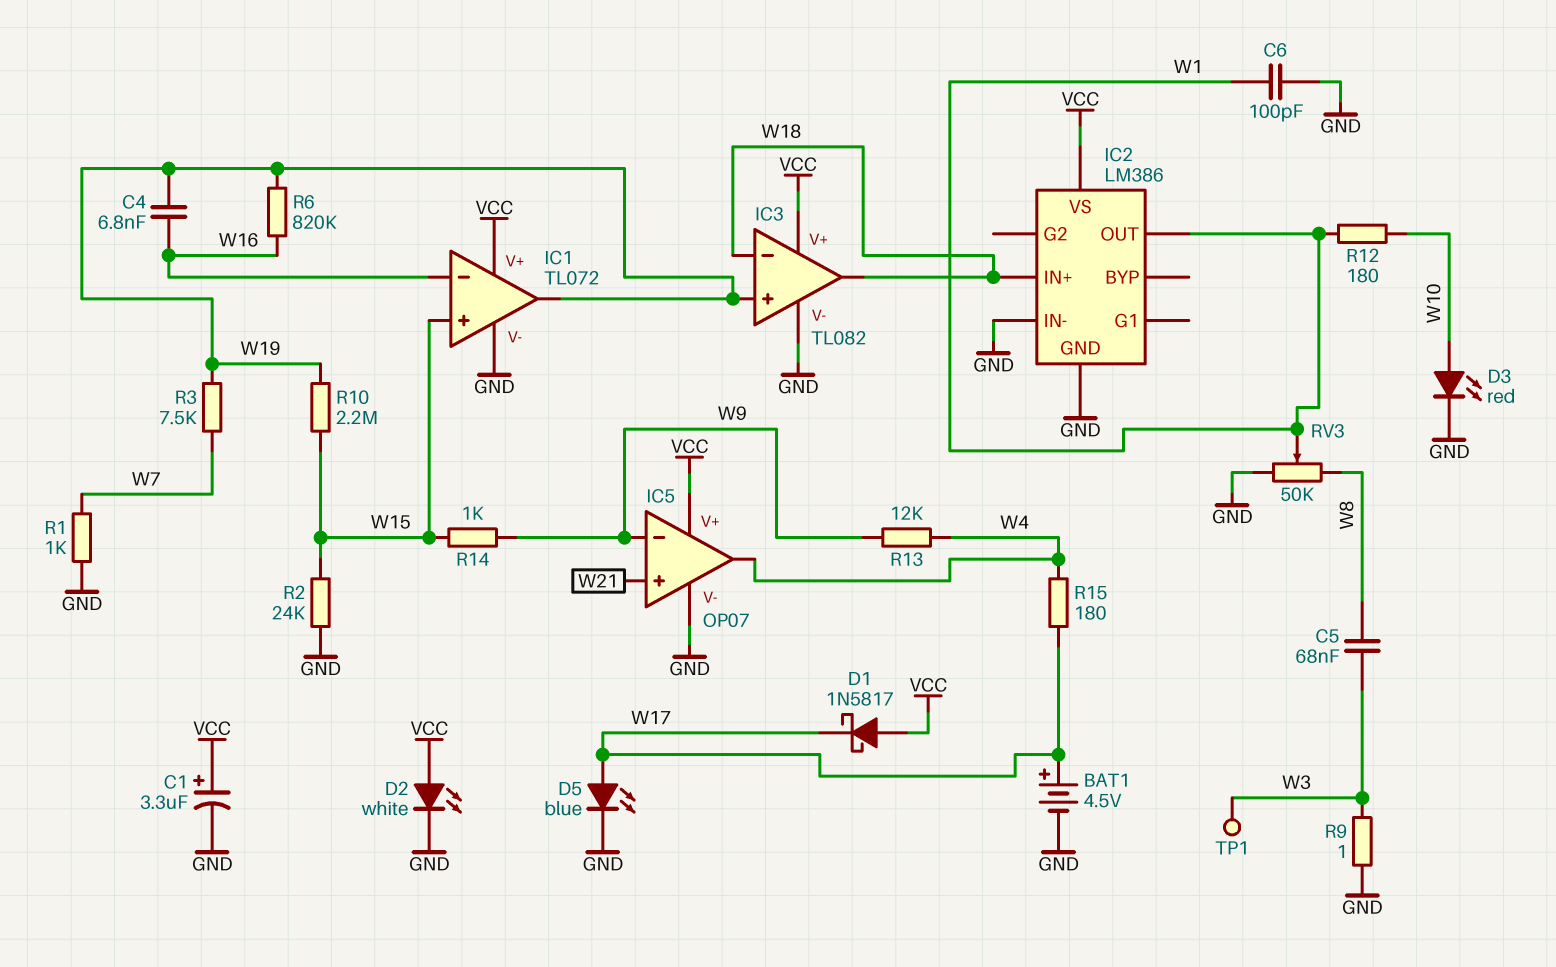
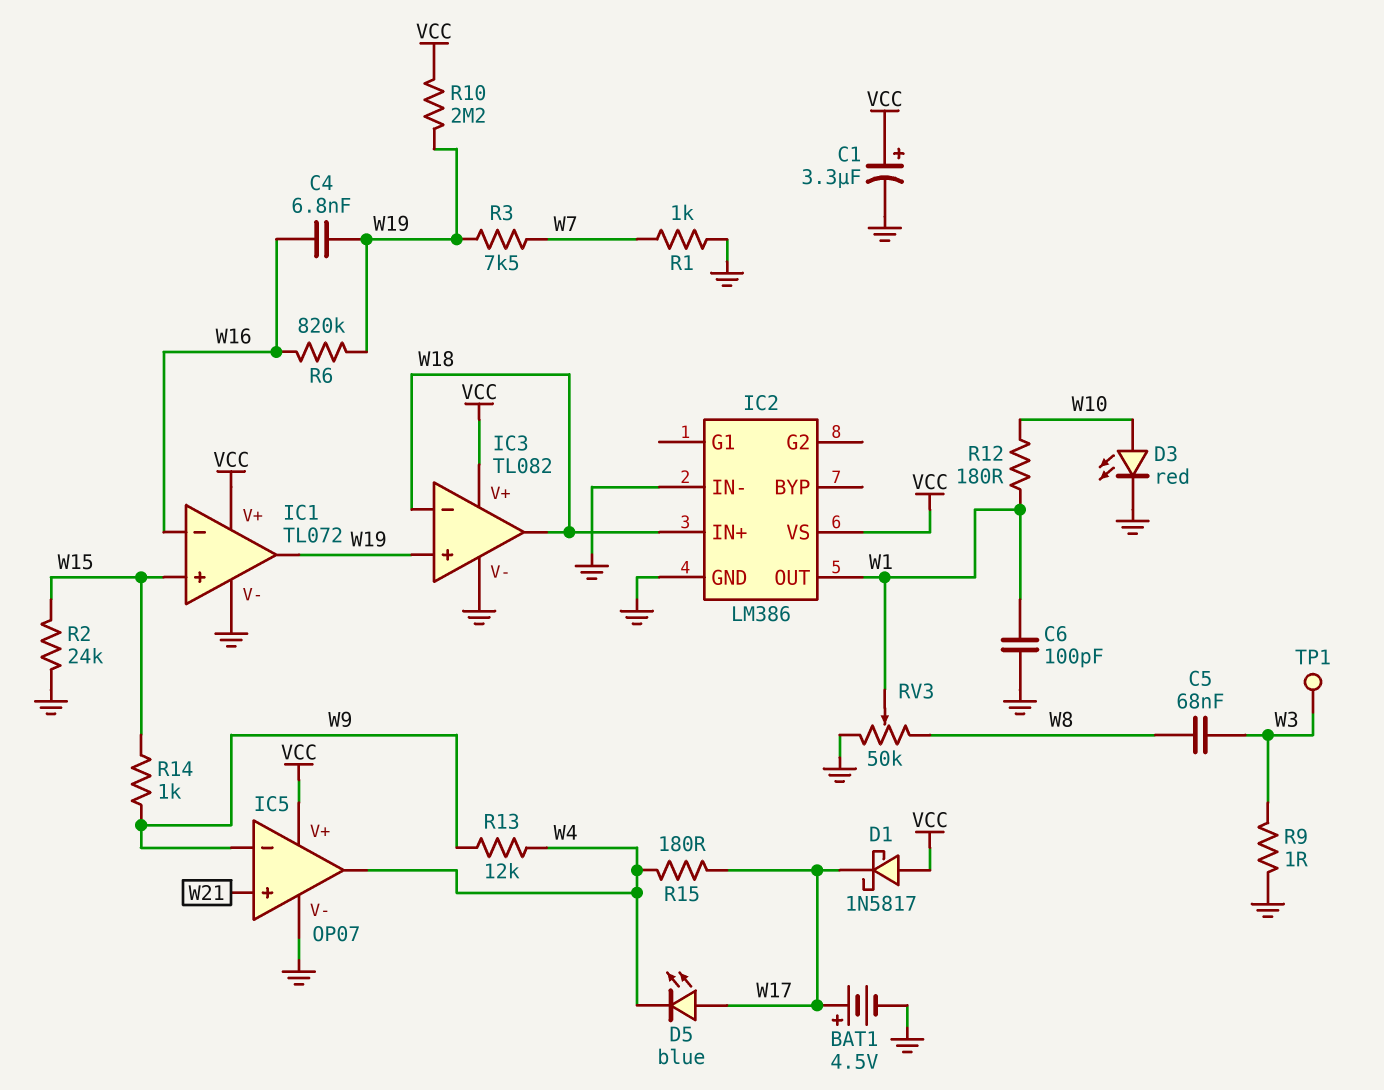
D2: LED white (A VCC, K GND) -> none
D5: LED blue (A W17, K GND) -> LED blue (A W17, K W4)
R10: 2.2M (W15, W19) -> 2.2M (VCC, W19)

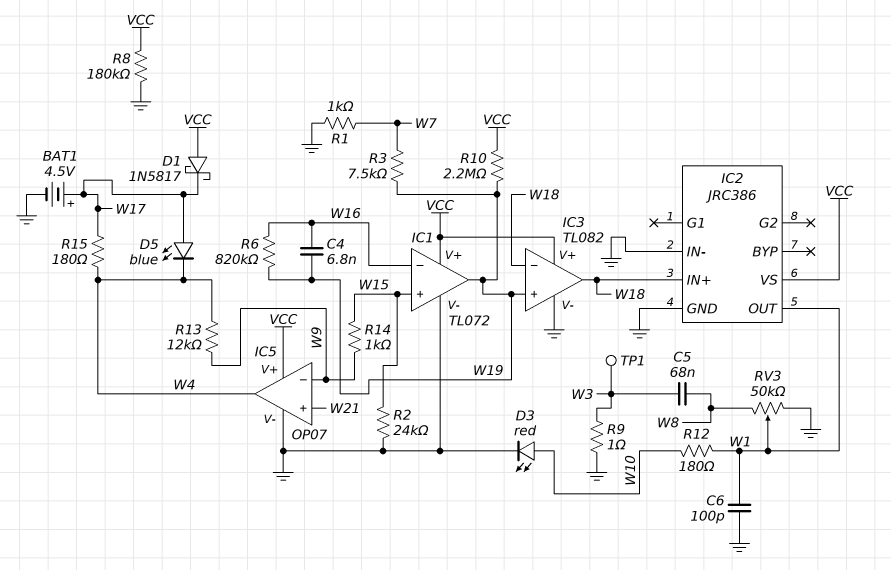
C1: 3.3uF (plus VCC, minus GND) -> none
IC2: LM386 -> JRC386
R8: none -> 180k (GND, VCC)

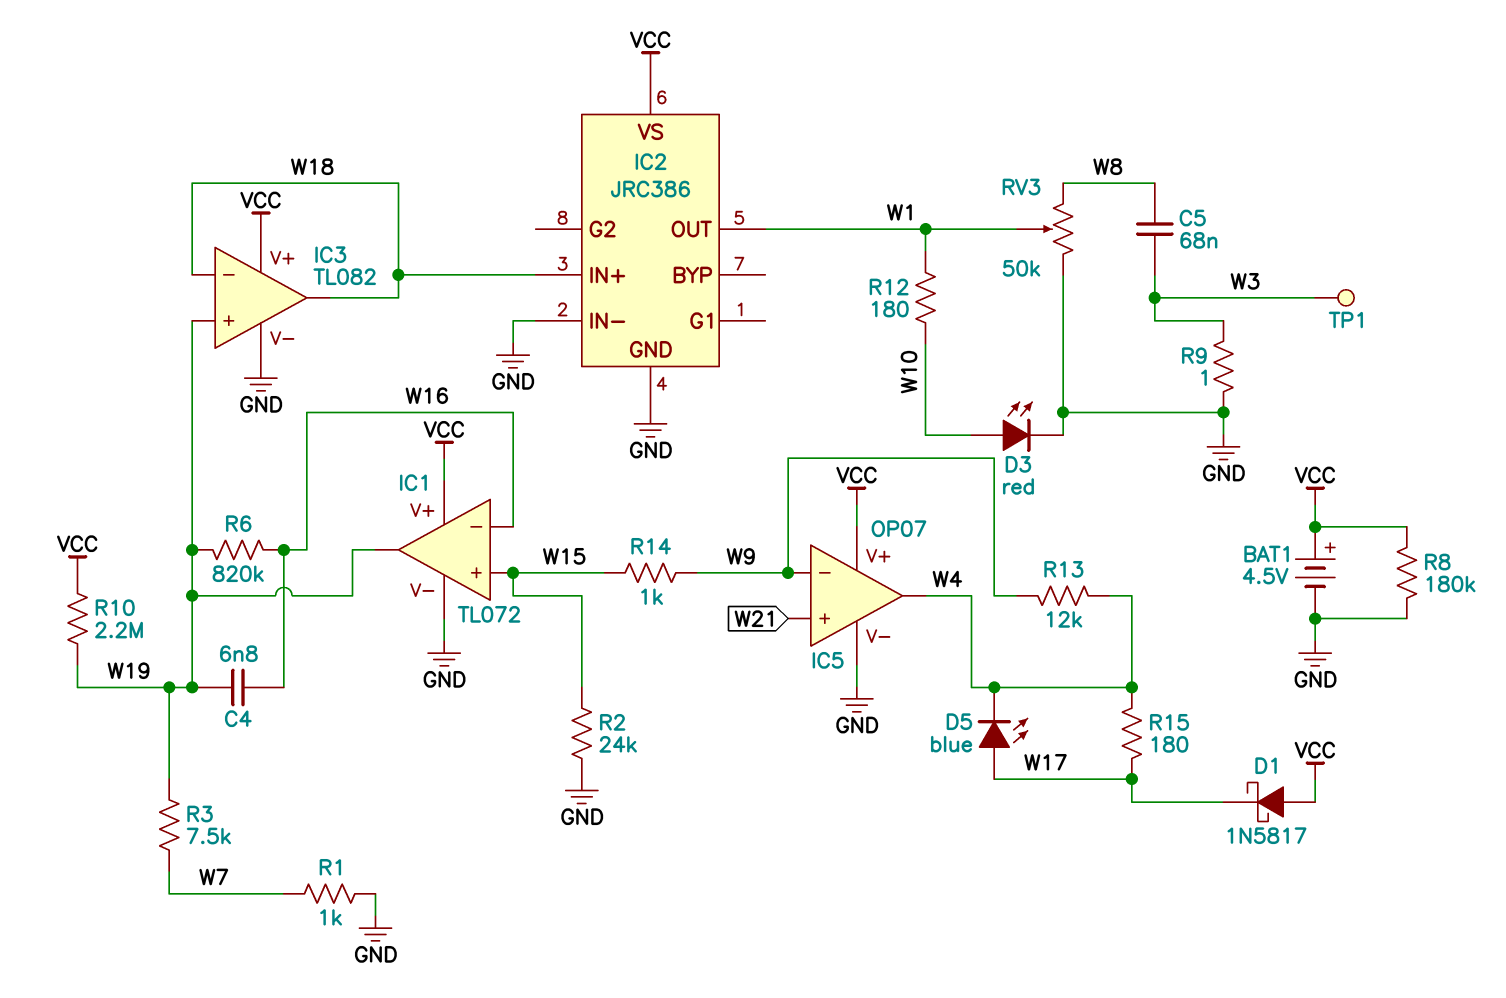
BAT1: 4.5V (plus W17, minus GND) -> 4.5V (plus VCC, minus GND)
C6: 100pF (GND, W1) -> none

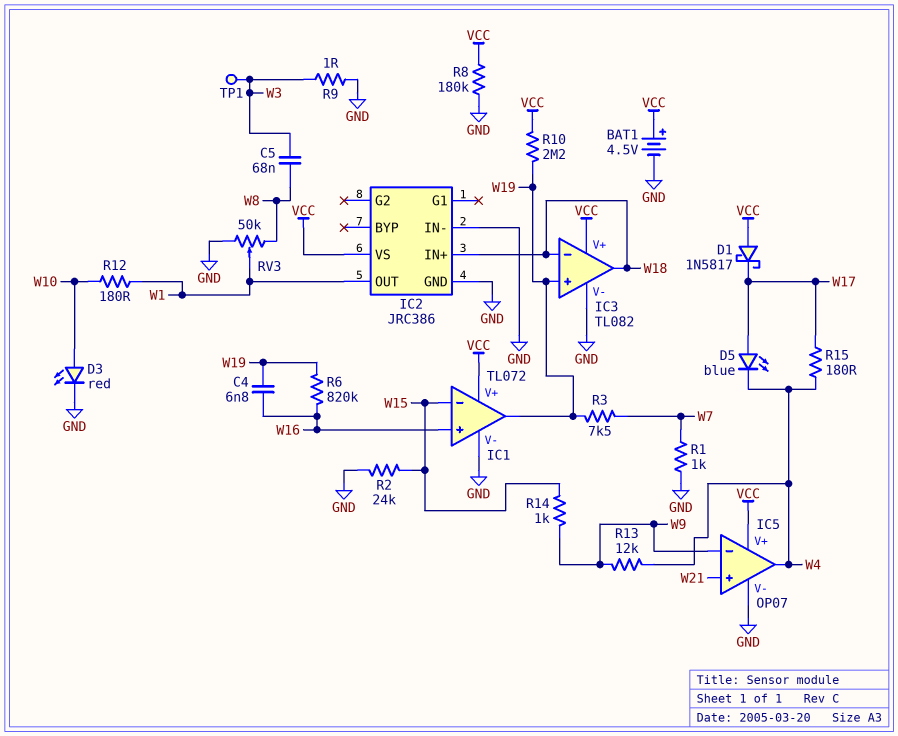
IC1 pin in+: W15 -> W16
IC1 pin in-: W16 -> W15

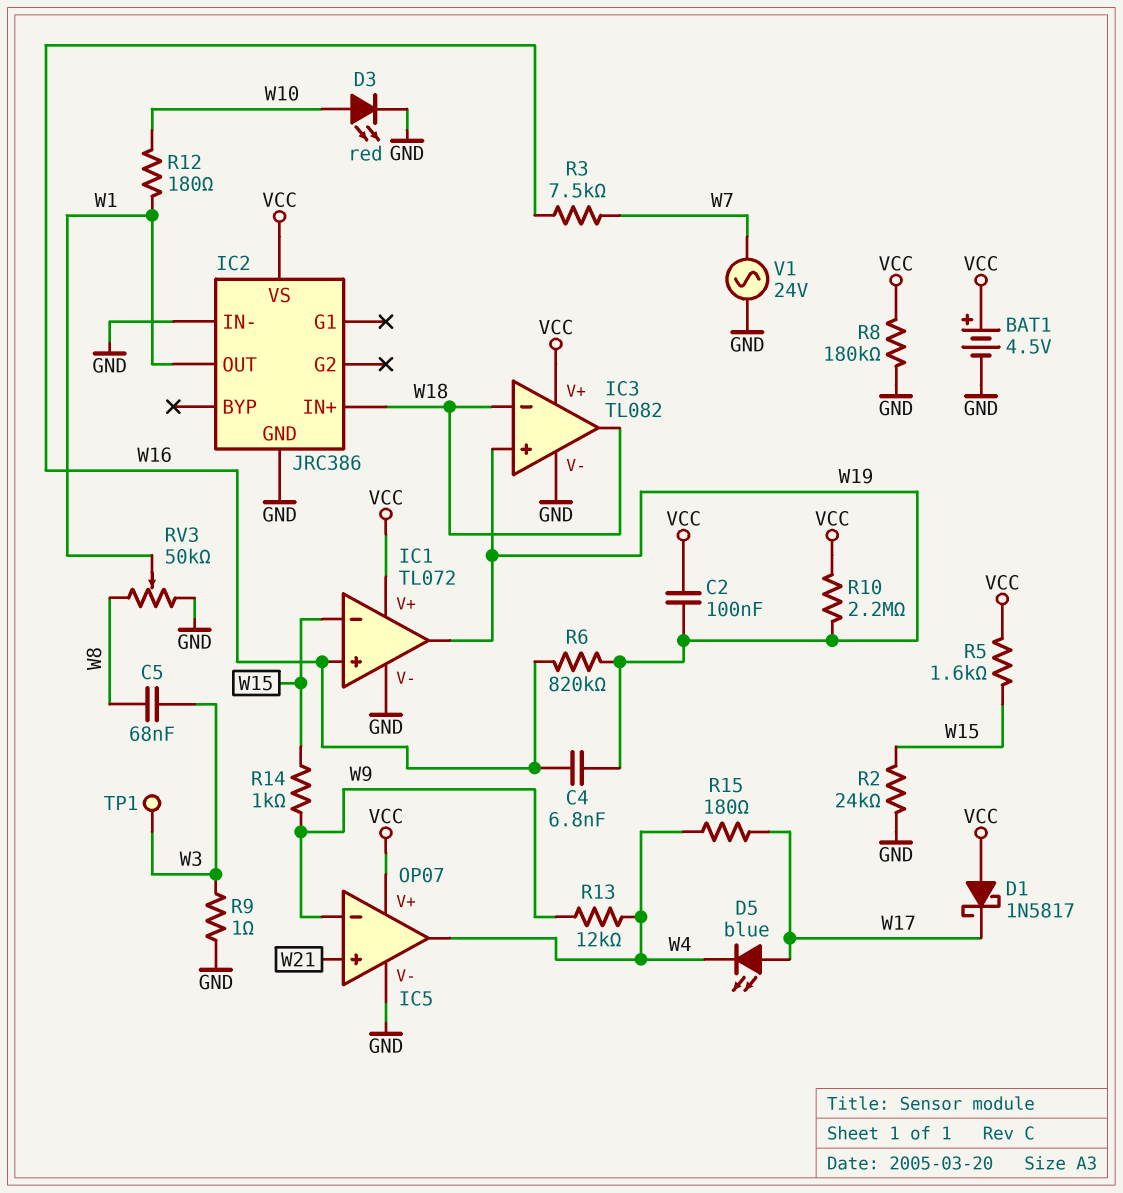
C2: none -> 100nF (VCC, W19)
R1: 1k (GND, W7) -> none
R3: 7.5k (W7, W19) -> 7.5k (W7, W16)
R5: none -> 1.6k (VCC, W15)
V1: none -> AC 24V (GND, W7)

